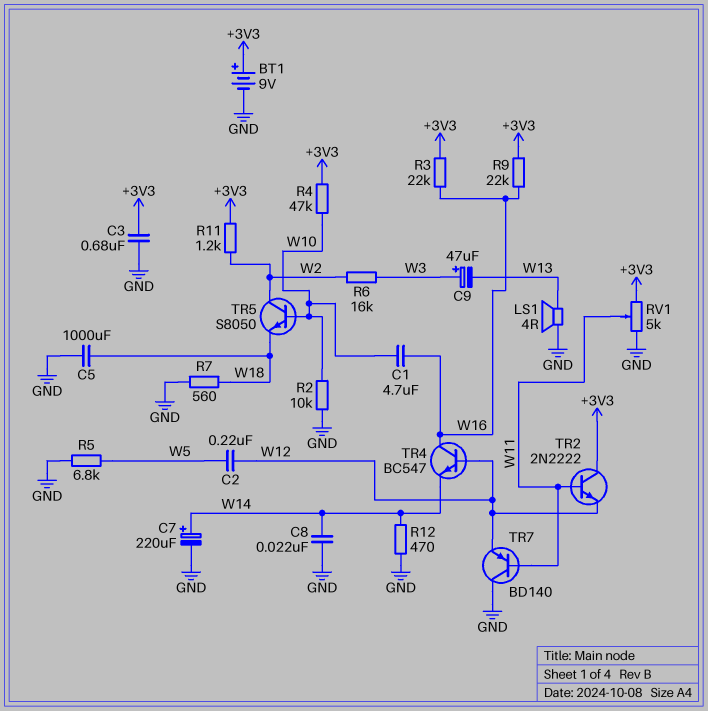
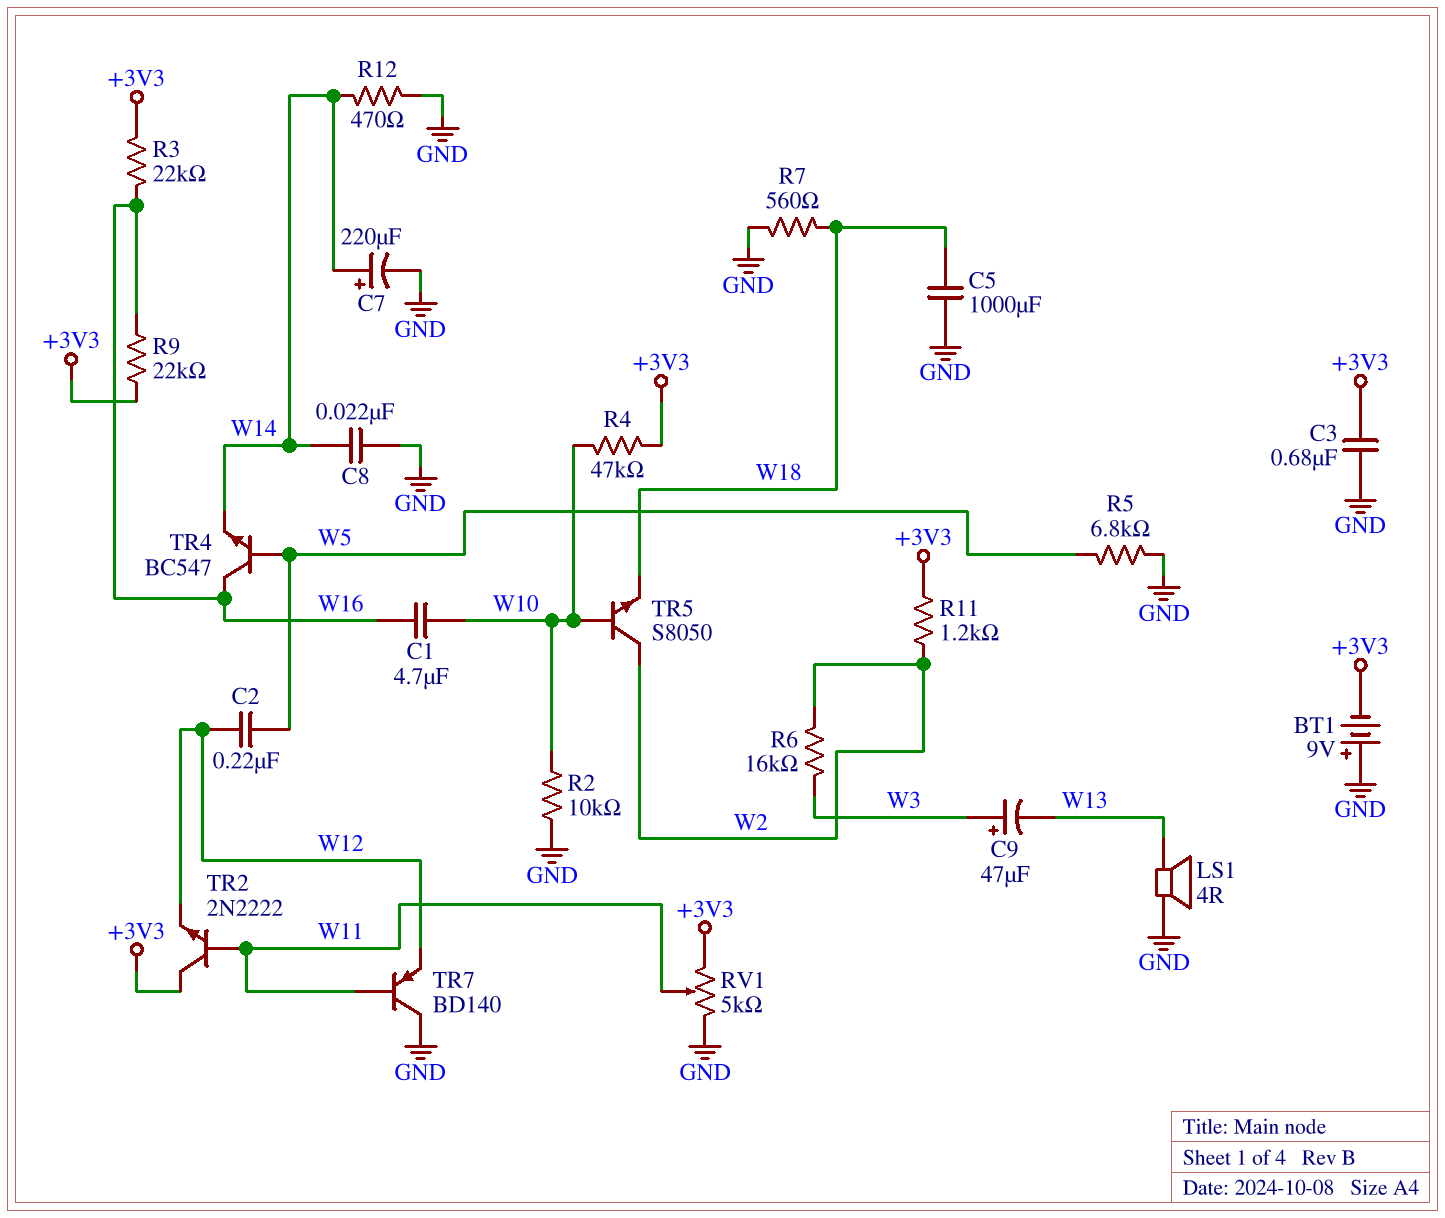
BT1: 9V (plus +3V3, minus GND) -> 9V (plus GND, minus +3V3)
TR4: NPN BC547 (B W12, C W16, E W14) -> NPN BC547 (B W5, C W16, E W14)

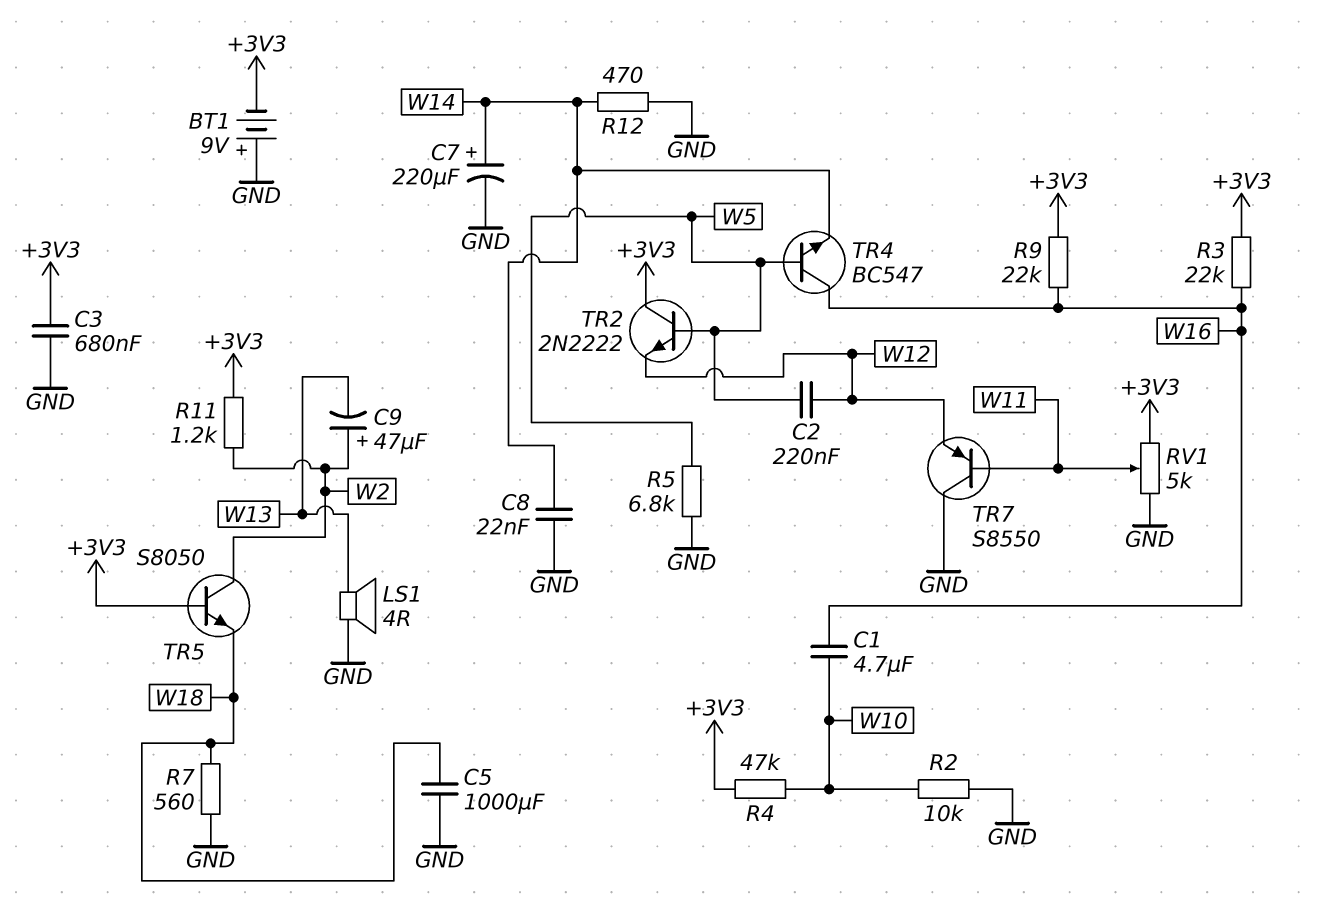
C9: 47uF (plus W3, minus W13) -> 47uF (plus W2, minus W13)
R6: 16k (W2, W3) -> none
TR2: NPN 2N2222 (B W11, C +3V3, E W12) -> NPN 2N2222 (B W5, C +3V3, E W12)
TR5: NPN S8050 (B W10, C W2, E W18) -> NPN S8050 (B +3V3, C W2, E W18)
TR7: PNP BD140 (B W11, C GND, E W12) -> PNP S8550 (B W11, C GND, E W12)

